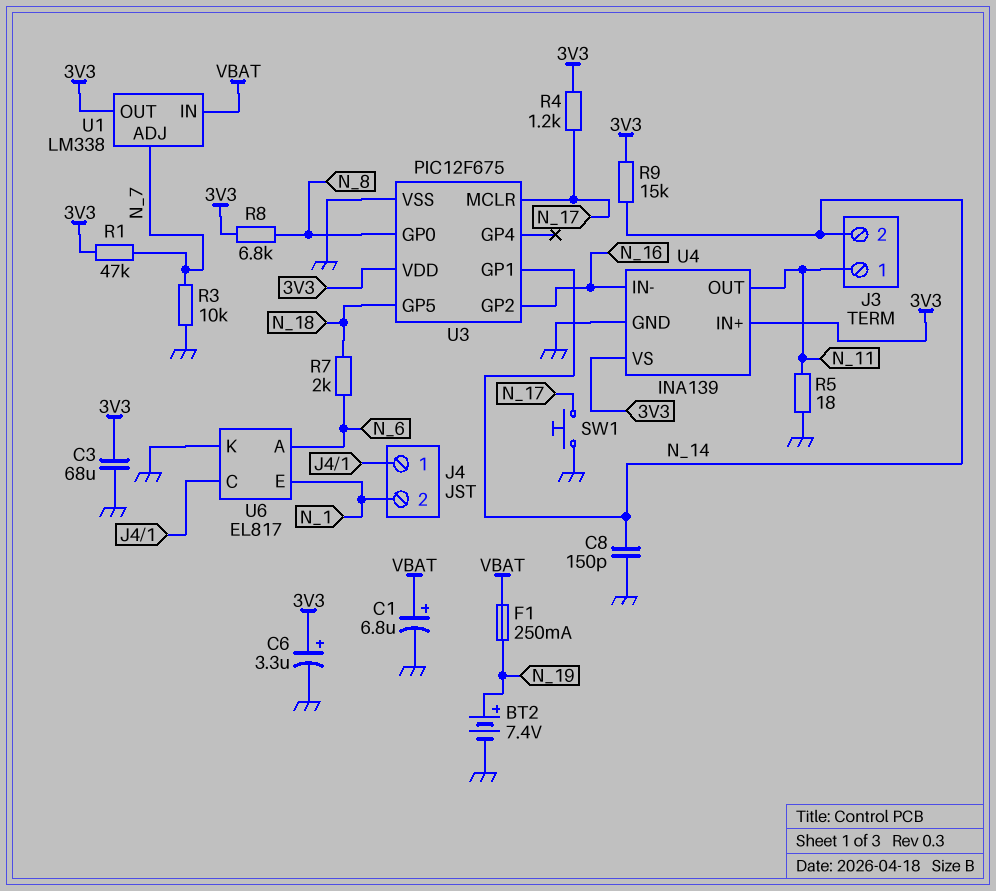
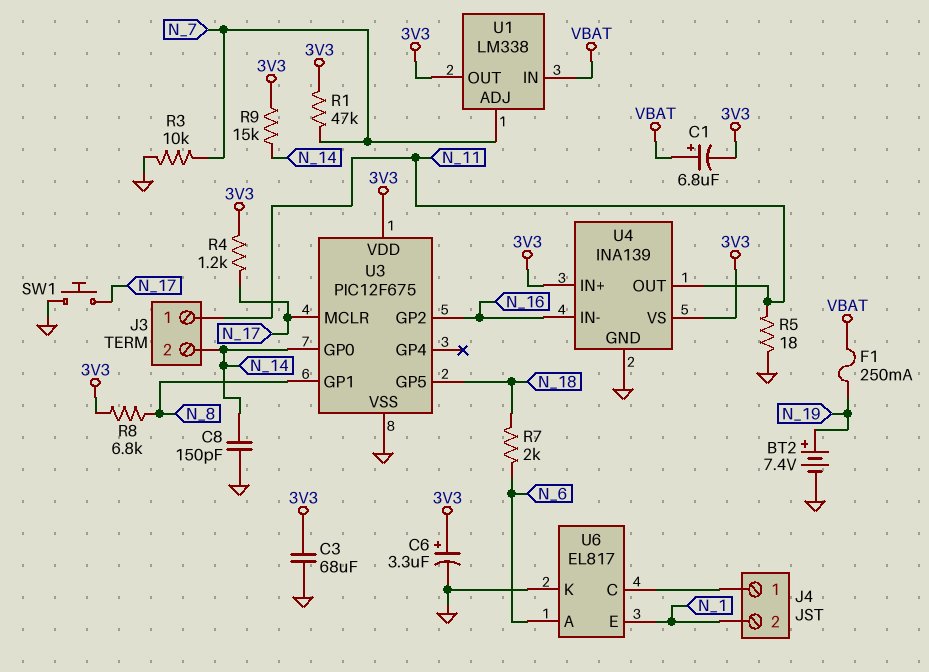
C1: 6.8uF (plus VBAT, minus GND) -> 6.8uF (plus VBAT, minus 3V3)
U3 pin GP0: N_8 -> N_14
U3 pin GP1: N_14 -> N_8

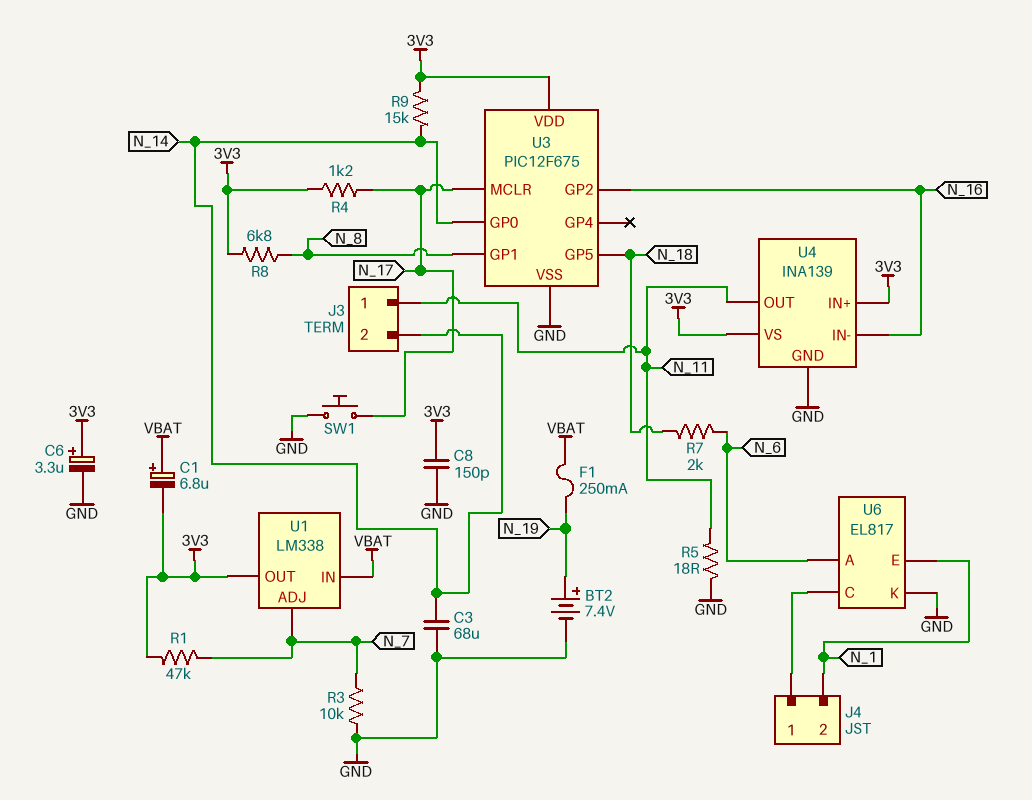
C3: 68uF (3V3, GND) -> 68uF (GND, N_14)
C8: 150pF (GND, N_14) -> 150pF (3V3, GND)

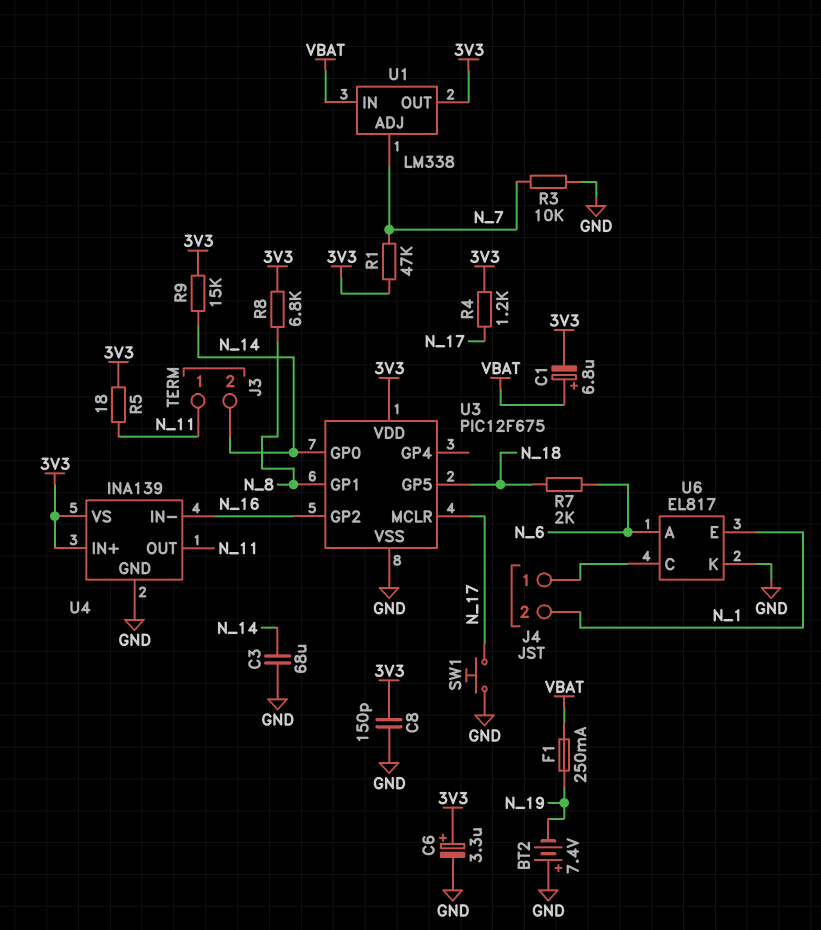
BT2: 7.4V (plus N_19, minus GND) -> 7.4V (plus GND, minus N_19)
R5: 18 (GND, N_11) -> 18 (3V3, N_11)

